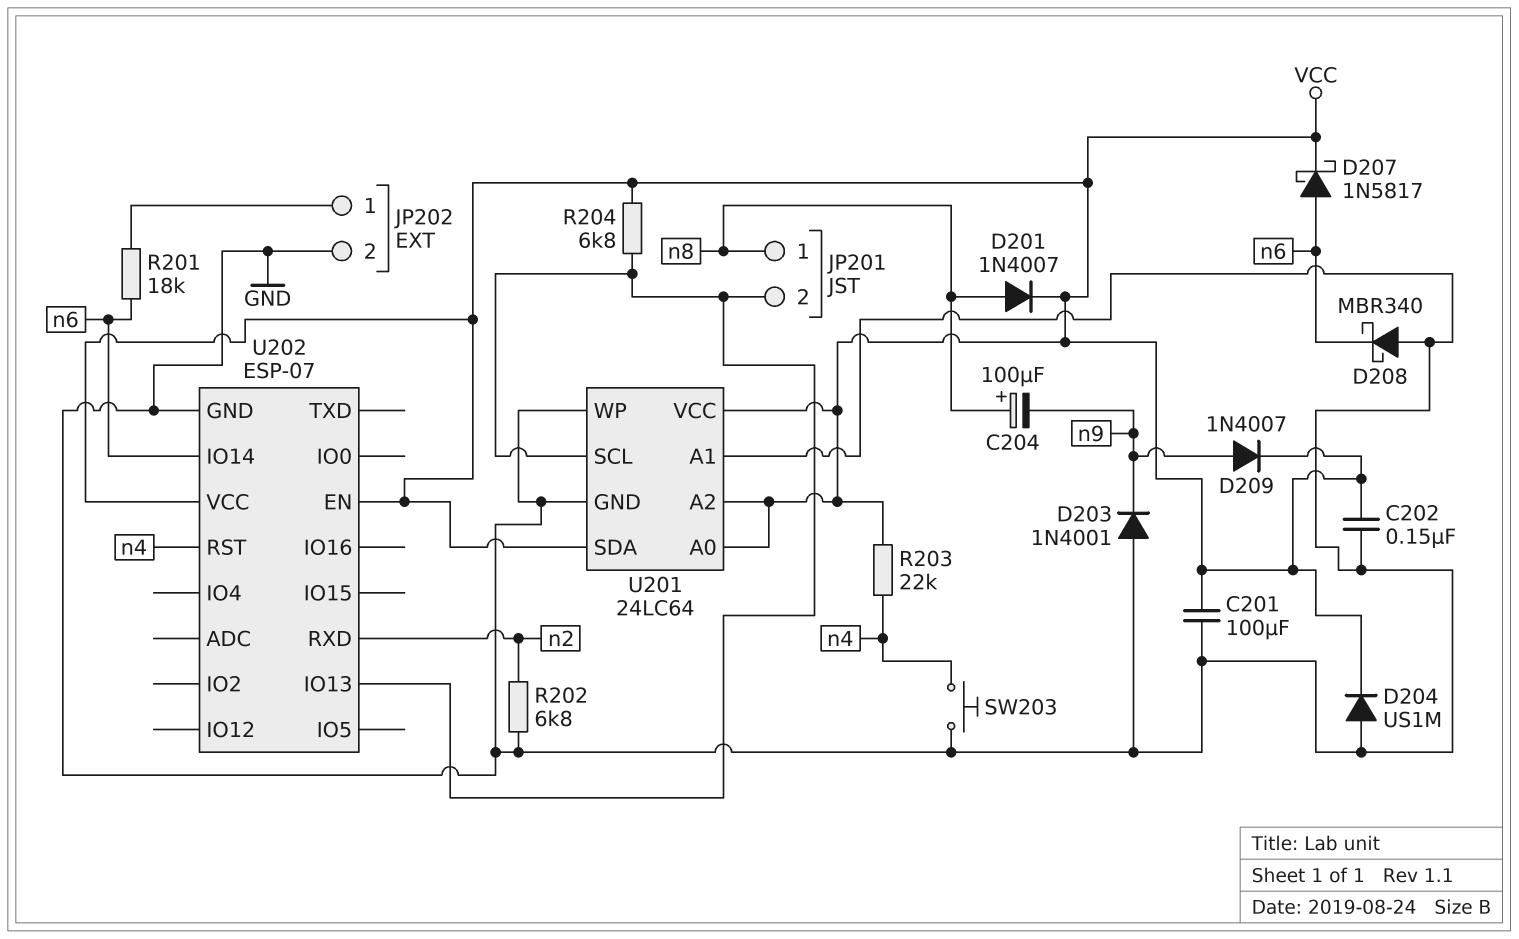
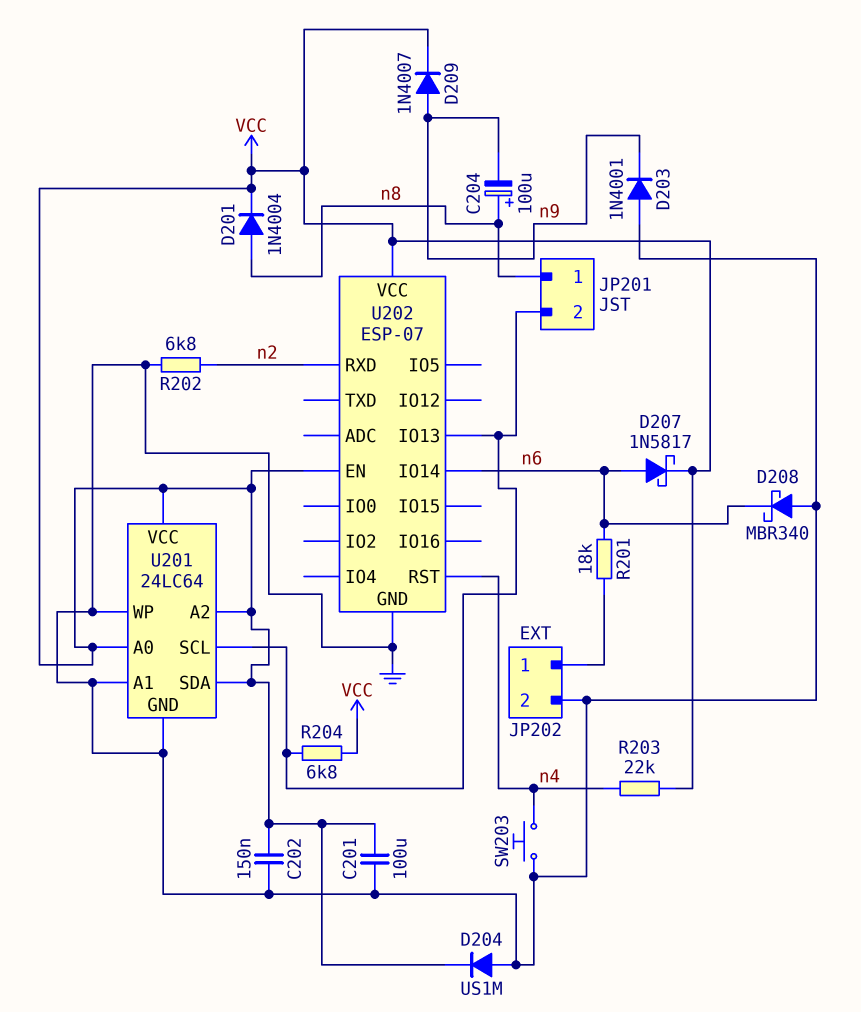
D201: diode 1N4007 (A n8, K VCC) -> diode 1N4004 (A n8, K VCC)

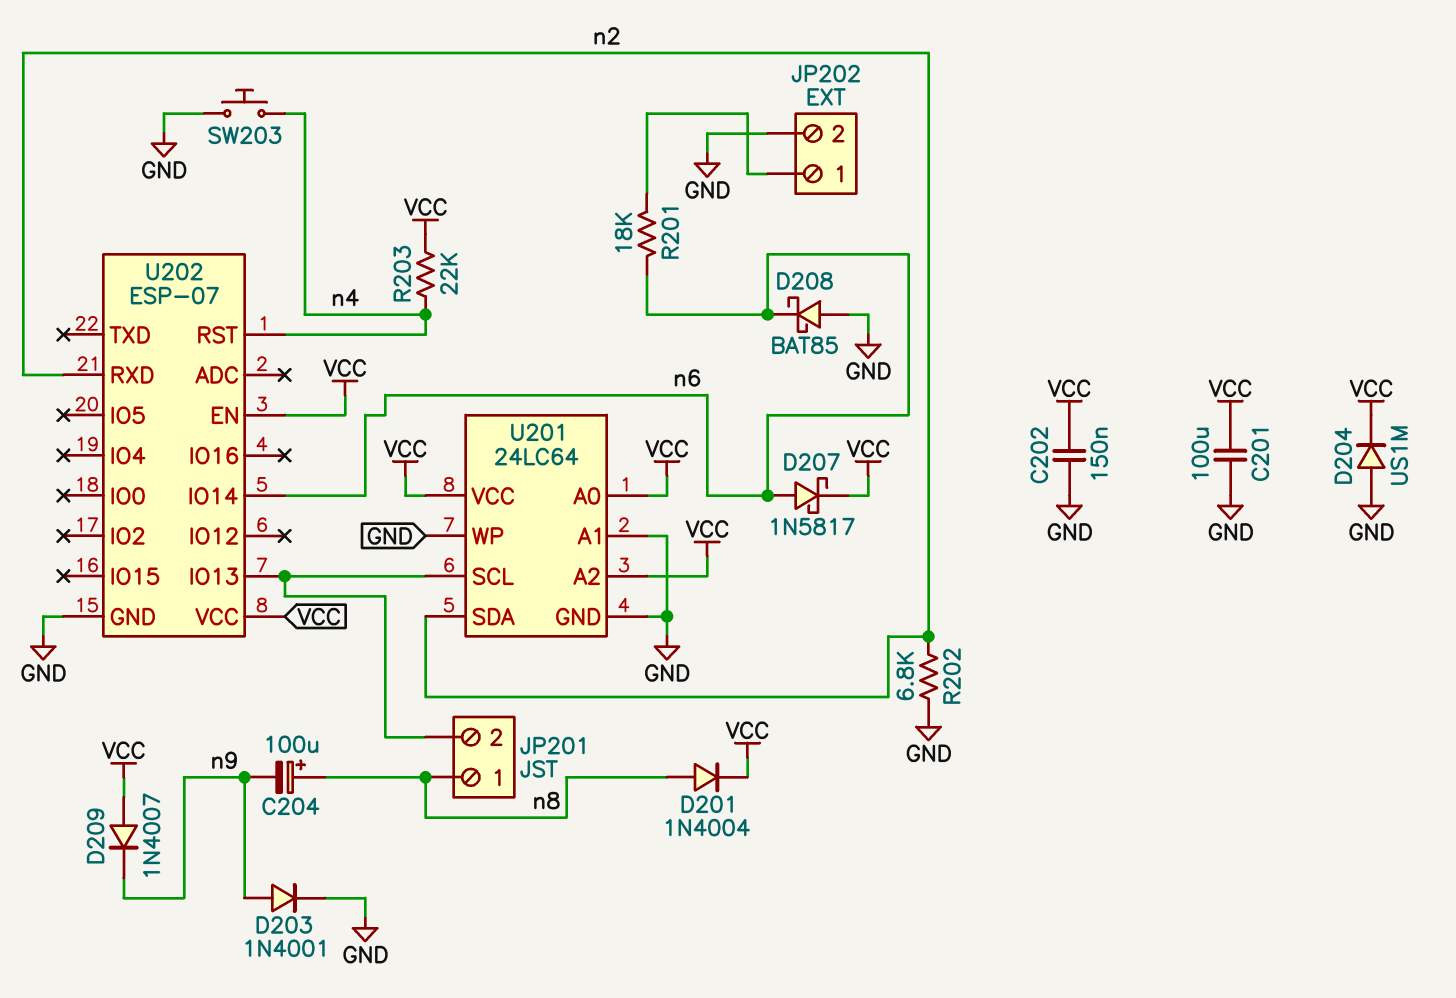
D203: diode 1N4001 (A GND, K n9) -> diode 1N4001 (A n9, K GND)
D208: schottky MBR340 (A GND, K n6) -> schottky BAT85 (A GND, K n6)
D209: diode 1N4007 (A n9, K VCC) -> diode 1N4007 (A VCC, K n9)
R204: 6.8k (JP201/2, VCC) -> none
U201 pin SDA: VCC -> n2

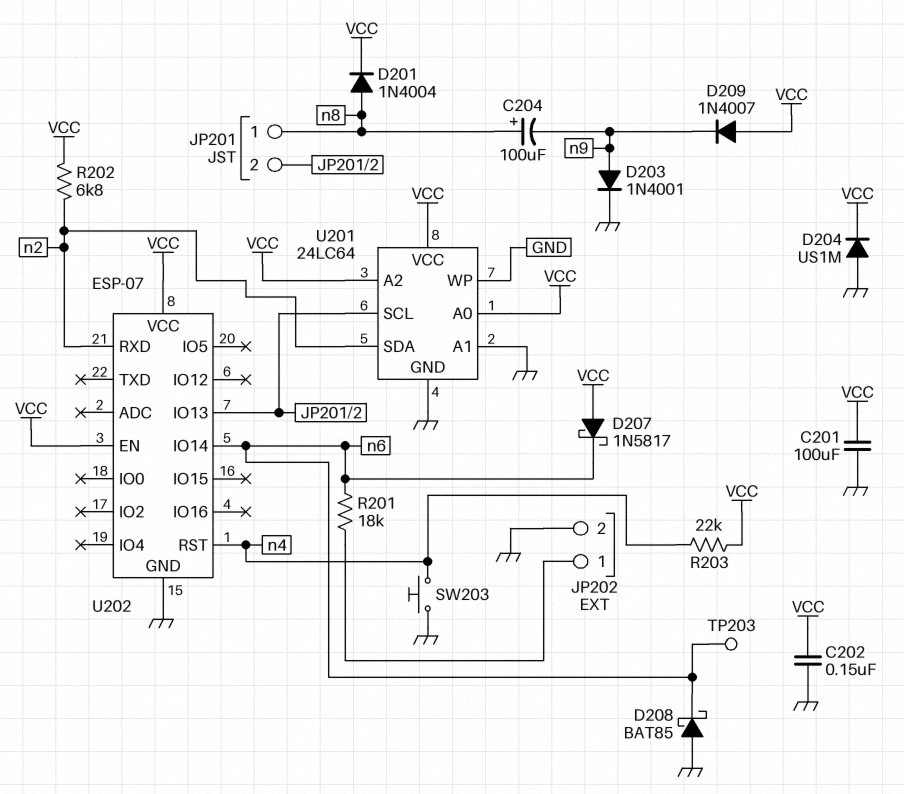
D207: schottky 1N5817 (A n6, K VCC) -> schottky 1N5817 (A VCC, K n6)
R202: 6.8k (GND, n2) -> 6.8k (VCC, n2)
TP203: none -> test point (n6)

